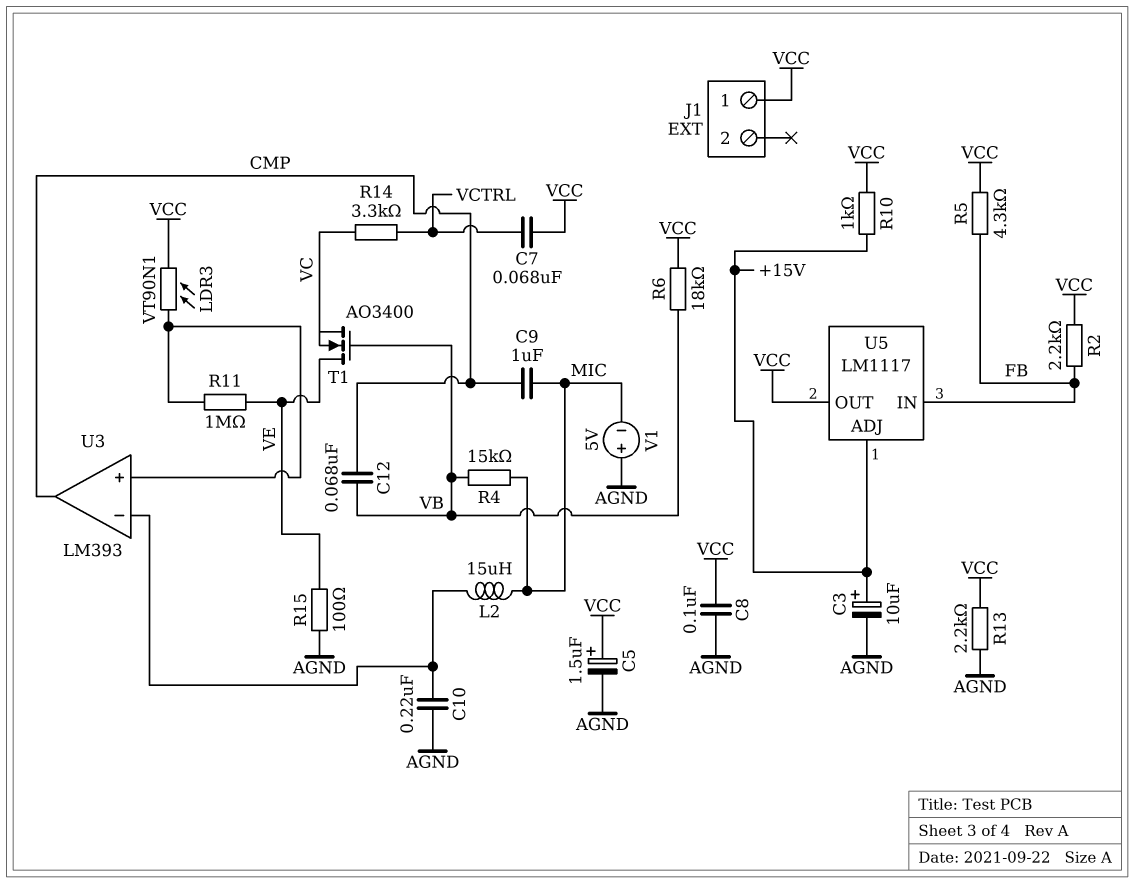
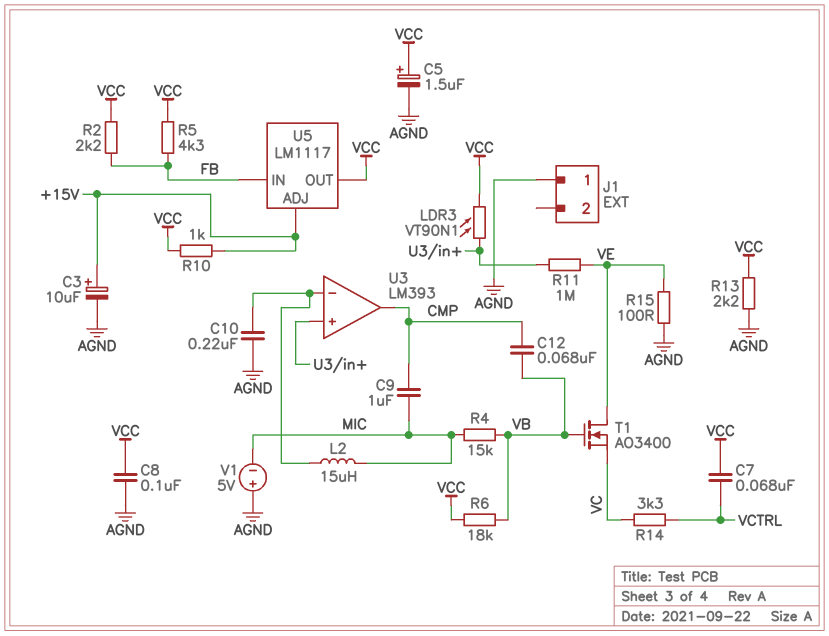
J1 pin 1: VCC -> AGND

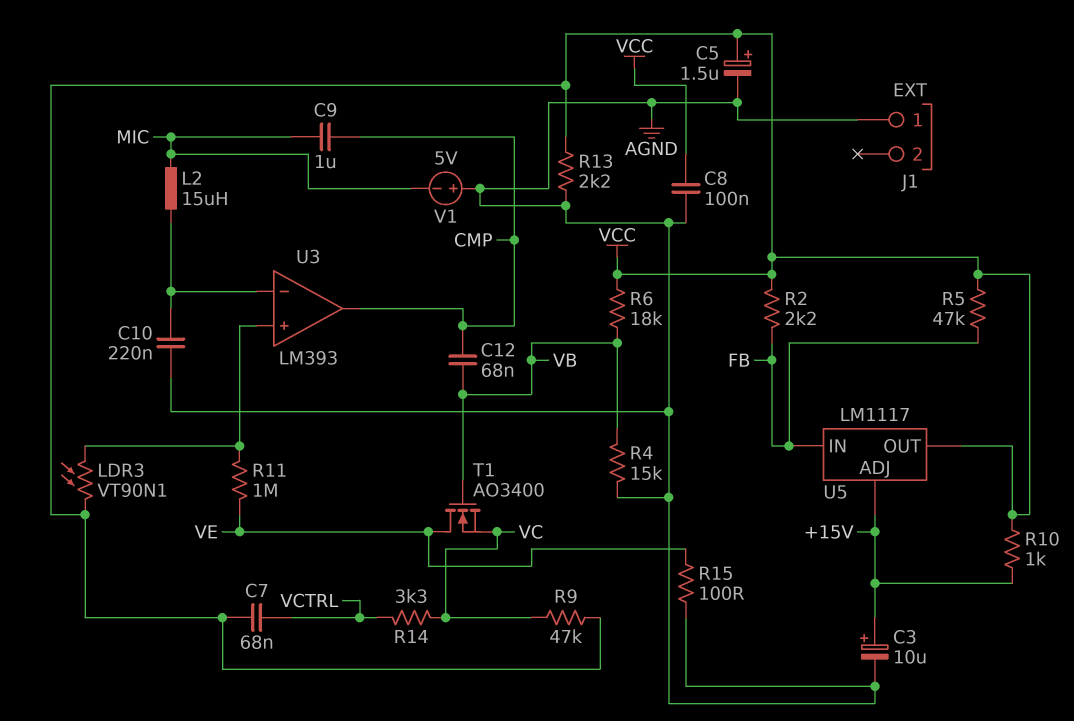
R4: 15k (MIC, VB) -> 15k (AGND, VB)
R5: 4.3k (FB, VCC) -> 47k (FB, VCC)
R9: none -> 47k (VC, VCC)

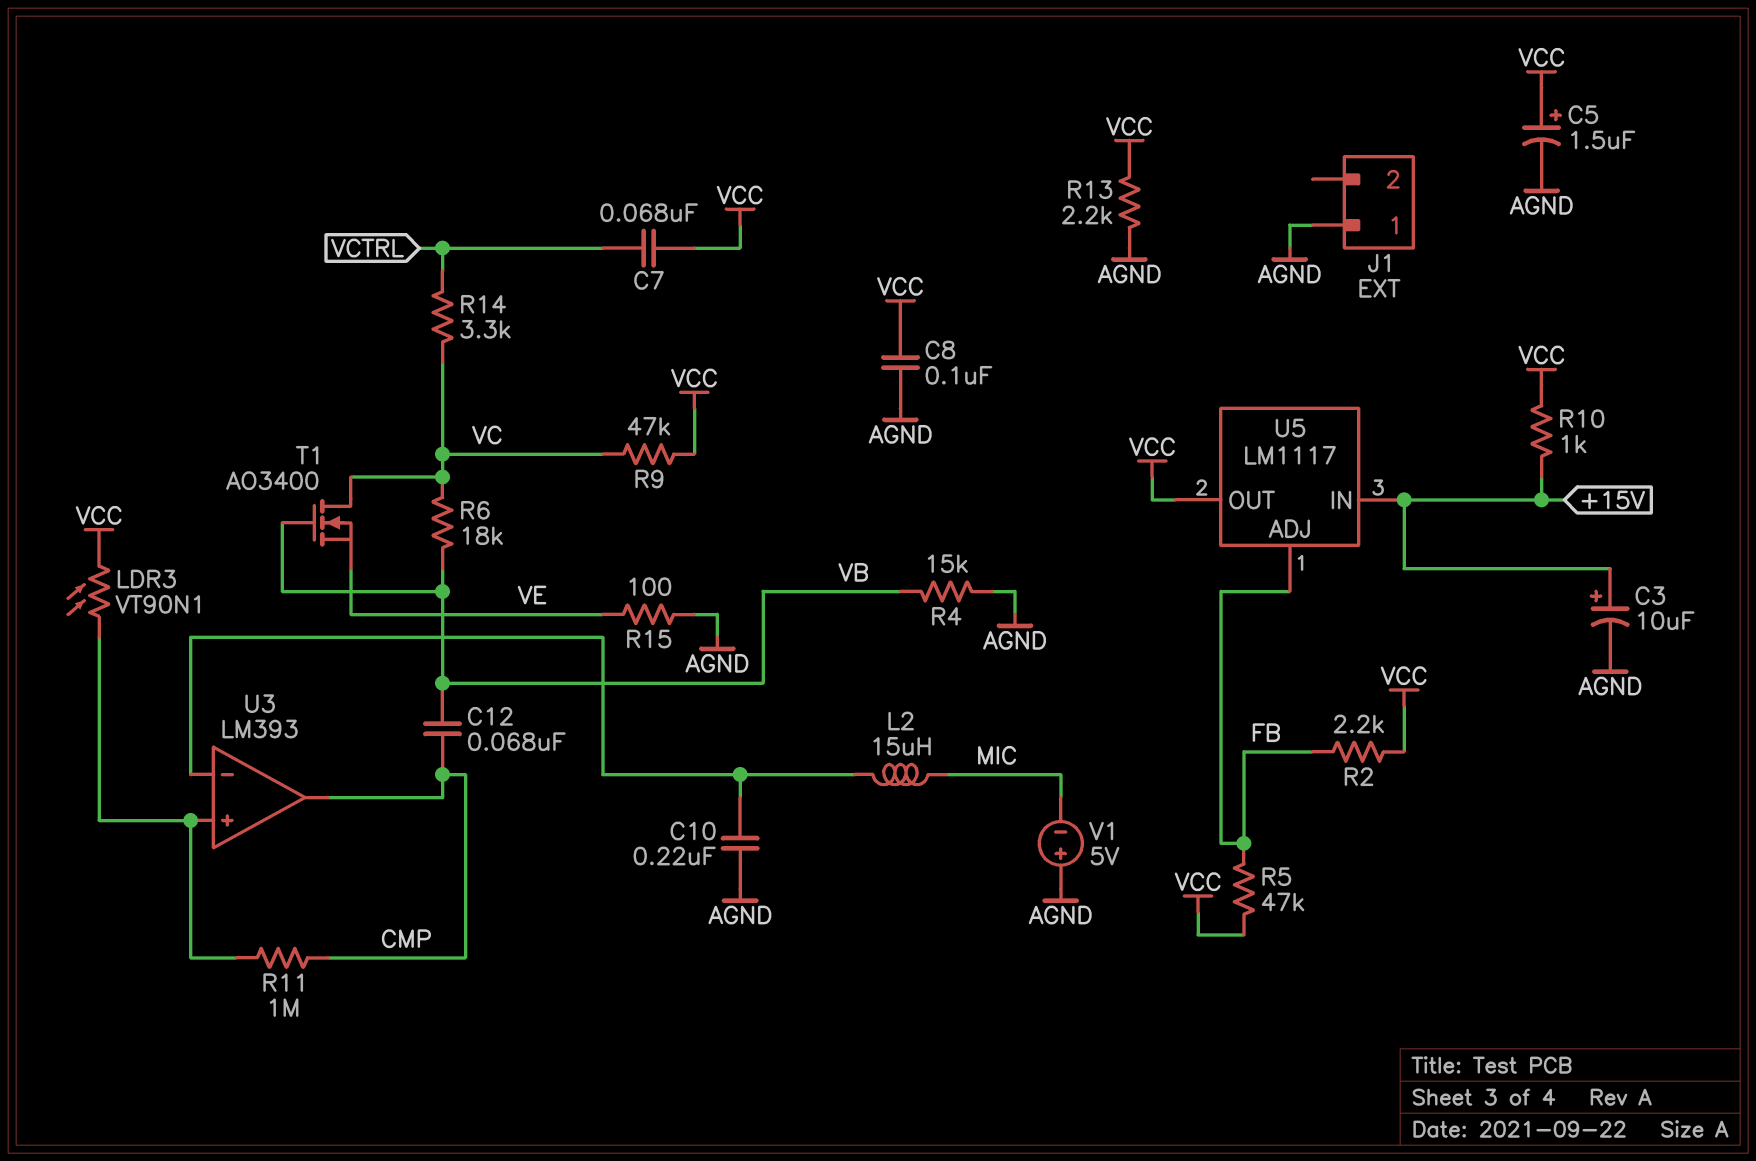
C9: 1uF (CMP, MIC) -> none
R6: 18k (VB, VCC) -> 18k (VB, VC)
R11: 1M (U3/in+, VE) -> 1M (CMP, U3/in+)
T1: NMOS AO3400 (G VB, D VE, S VC) -> NMOS AO3400 (G VB, D VC, S VE)
U5 pin ADJ: +15V -> FB
U5 pin IN: FB -> +15V

